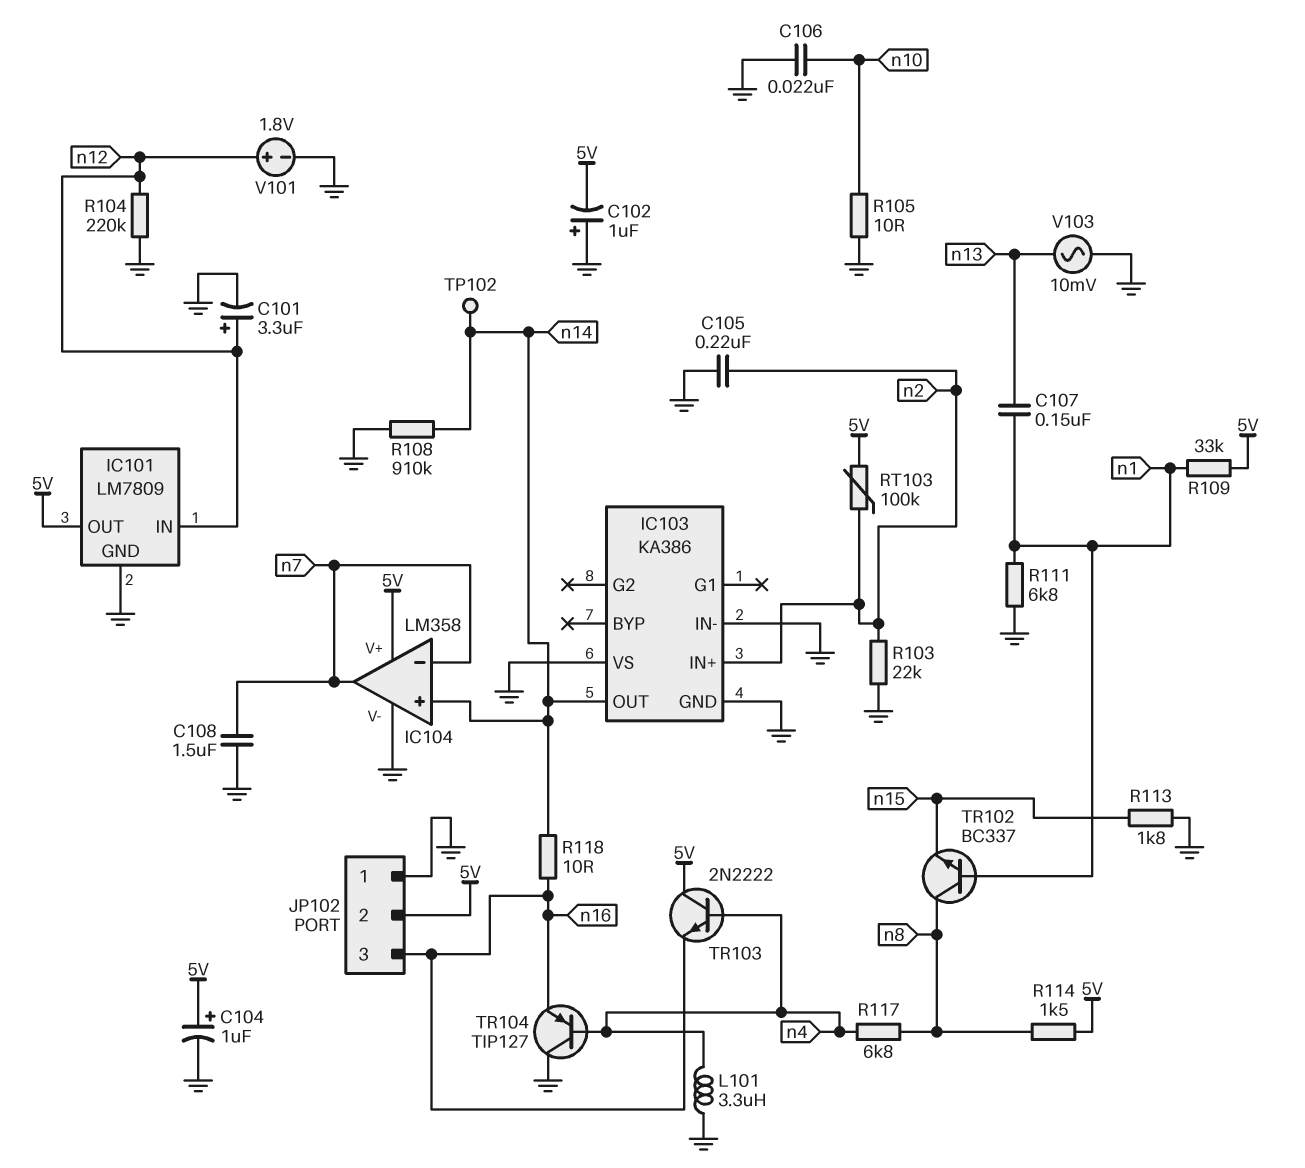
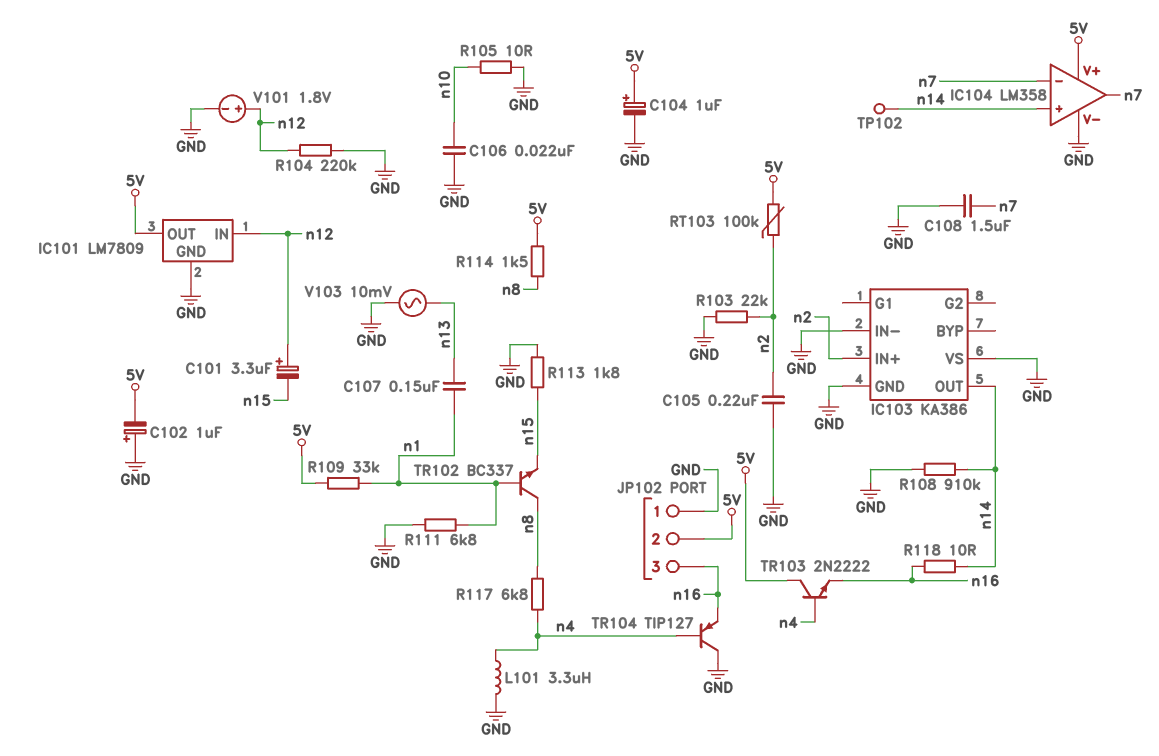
C101: 3.3uF (plus n12, minus GND) -> 3.3uF (plus n12, minus n15)

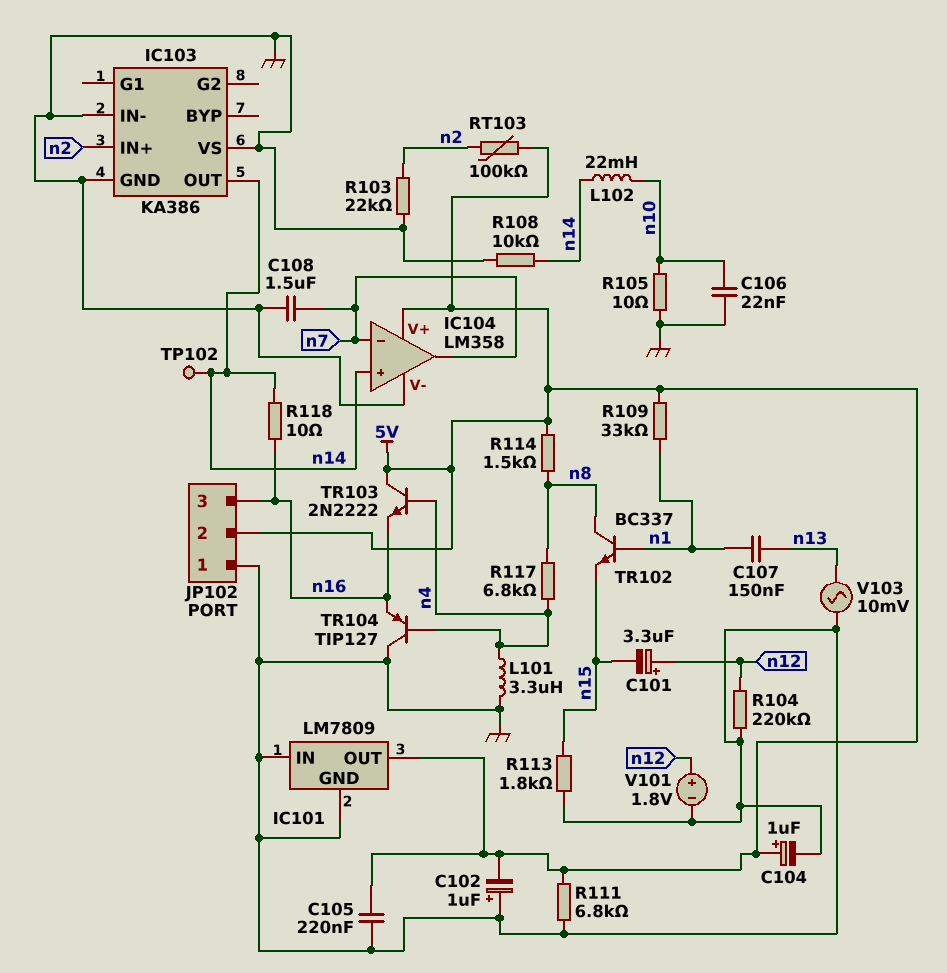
C105: 220nF (GND, n2) -> 220nF (5V, GND)
IC101 pin IN: n12 -> GND
L102: none -> 22mH (n10, n14)
R108: 910k (GND, n14) -> 10k (GND, n14)
R111: 6.8k (GND, n1) -> 6.8k (5V, GND)

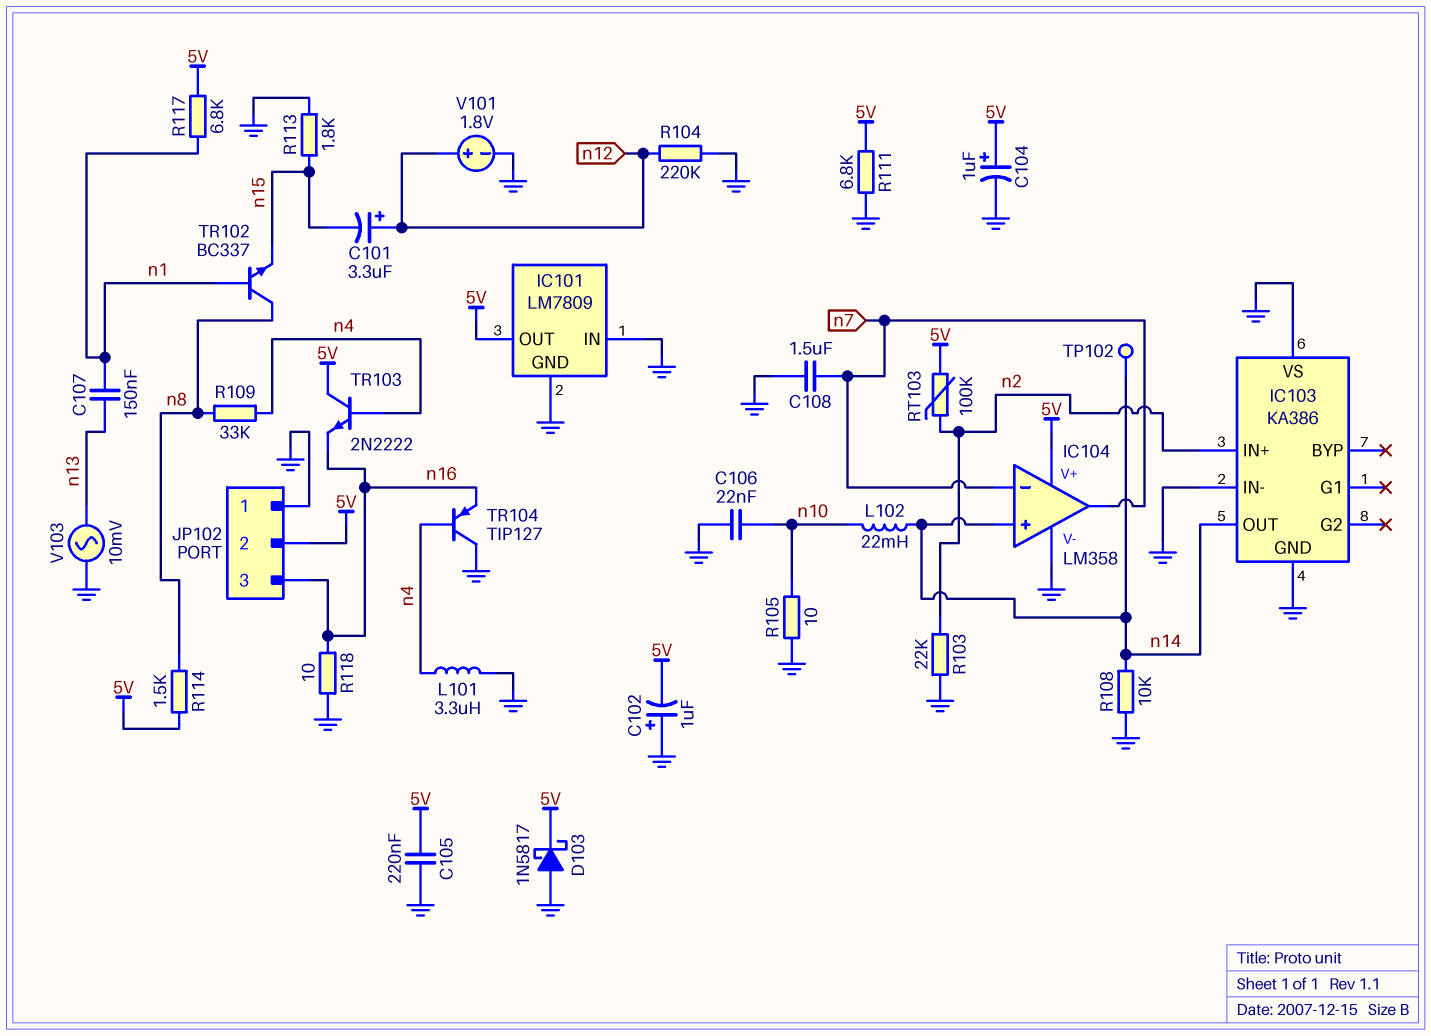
D103: none -> schottky 1N5817 (A GND, K 5V)
R109: 33k (5V, n1) -> 33k (n4, n8)
R117: 6.8k (n4, n8) -> 6.8k (5V, n1)
R118: 10 (n14, n16) -> 10 (GND, n16)

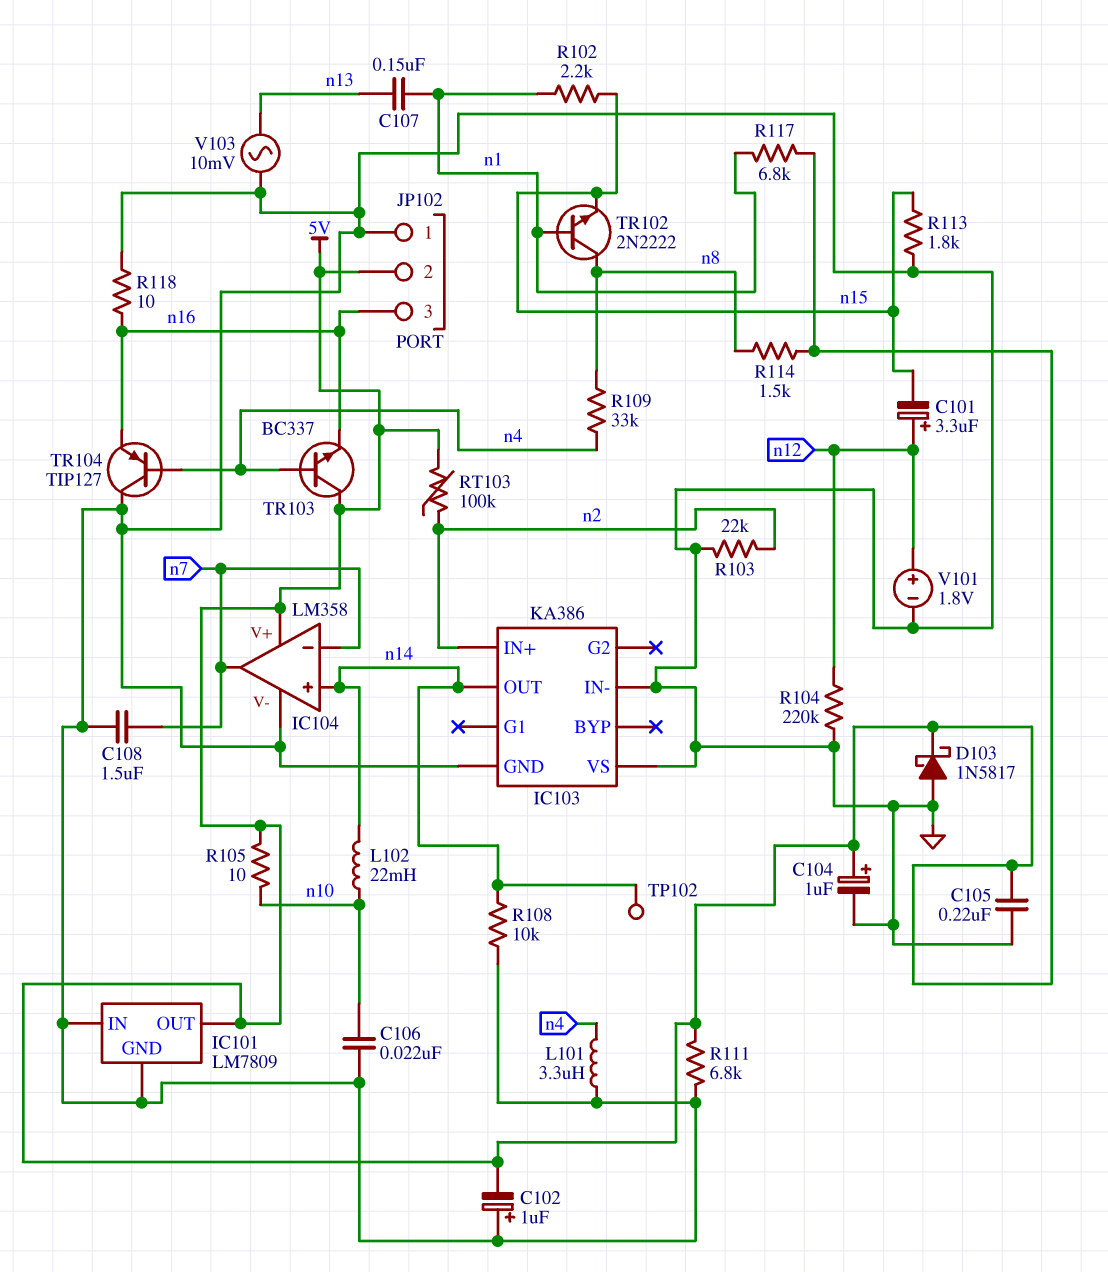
R102: none -> 2.2k (n1, n15)
R105: 10 (GND, n10) -> 10 (5V, n10)
TR102: NPN BC337 (B n1, C n8, E n15) -> NPN 2N2222 (B n1, C n8, E n15)
TR103: NPN 2N2222 (B n4, C 5V, E n16) -> NPN BC337 (B n4, C 5V, E n16)

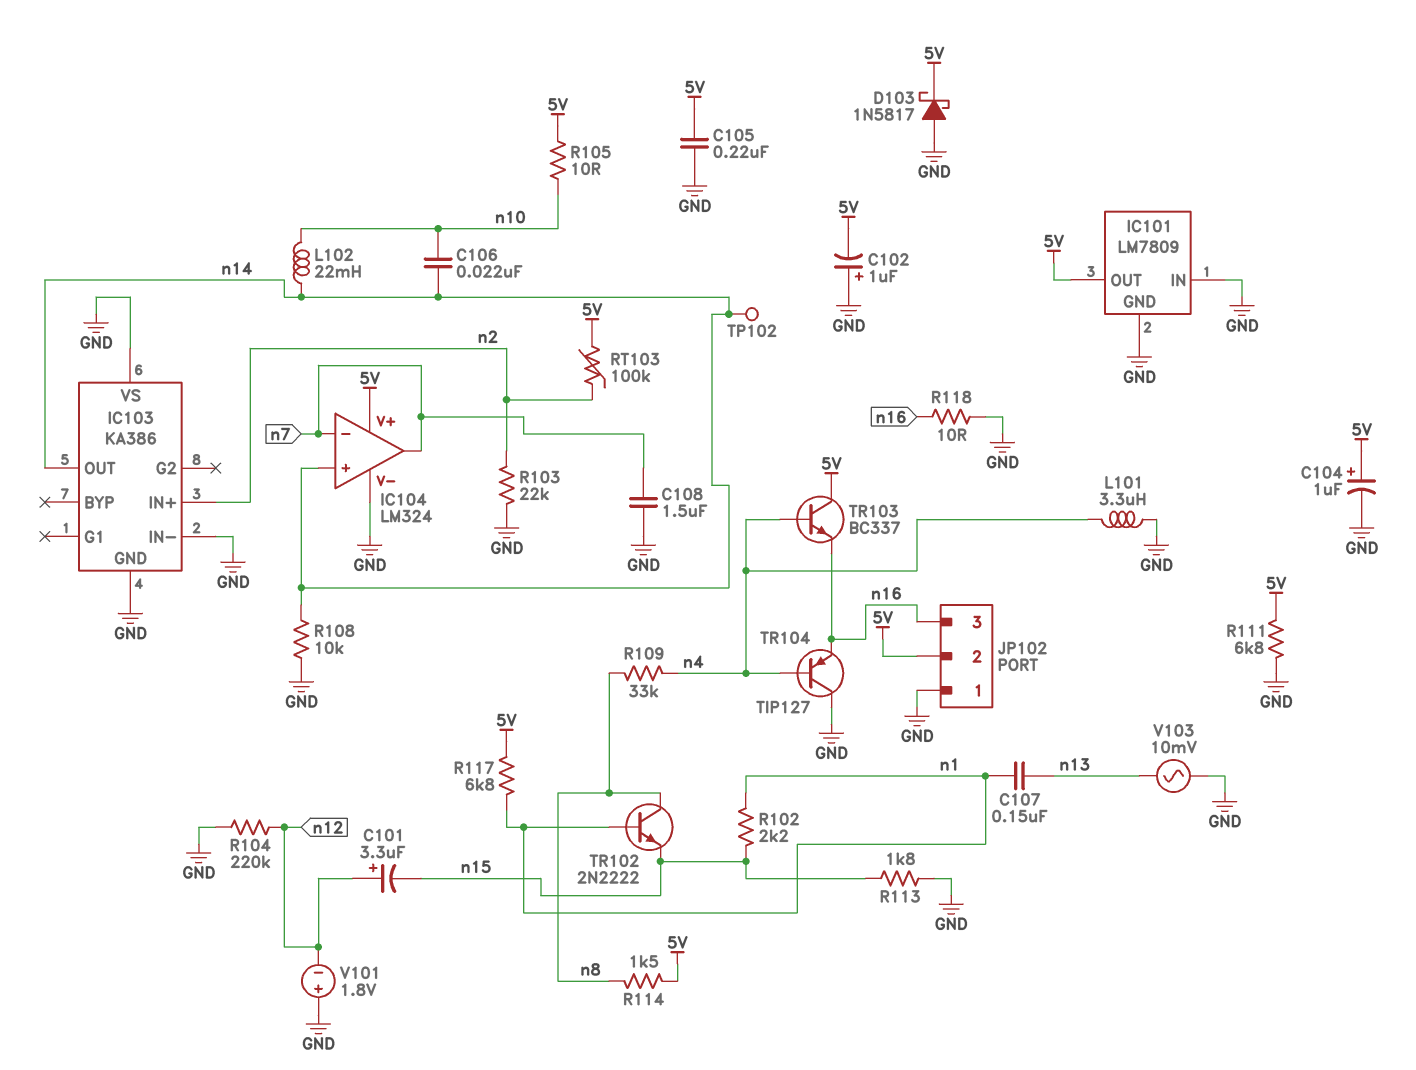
C106: 22nF (GND, n10) -> 22nF (n10, n14)
IC104: LM358 -> LM324
V101: 1.8V (plus n12, minus GND) -> 1.8V (plus GND, minus n12)

